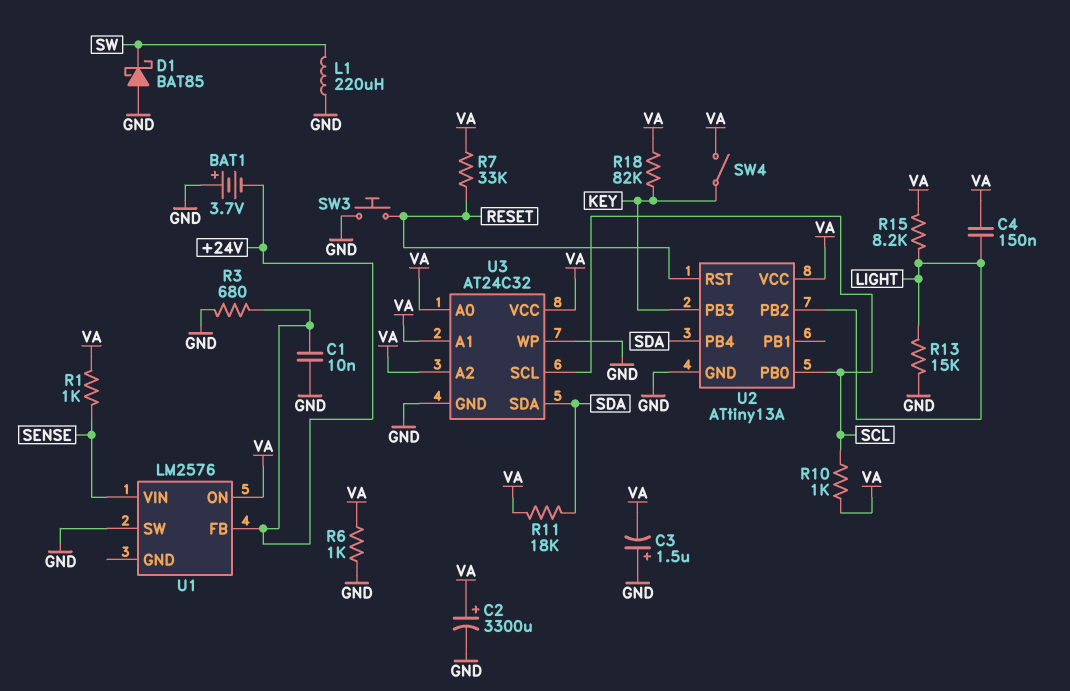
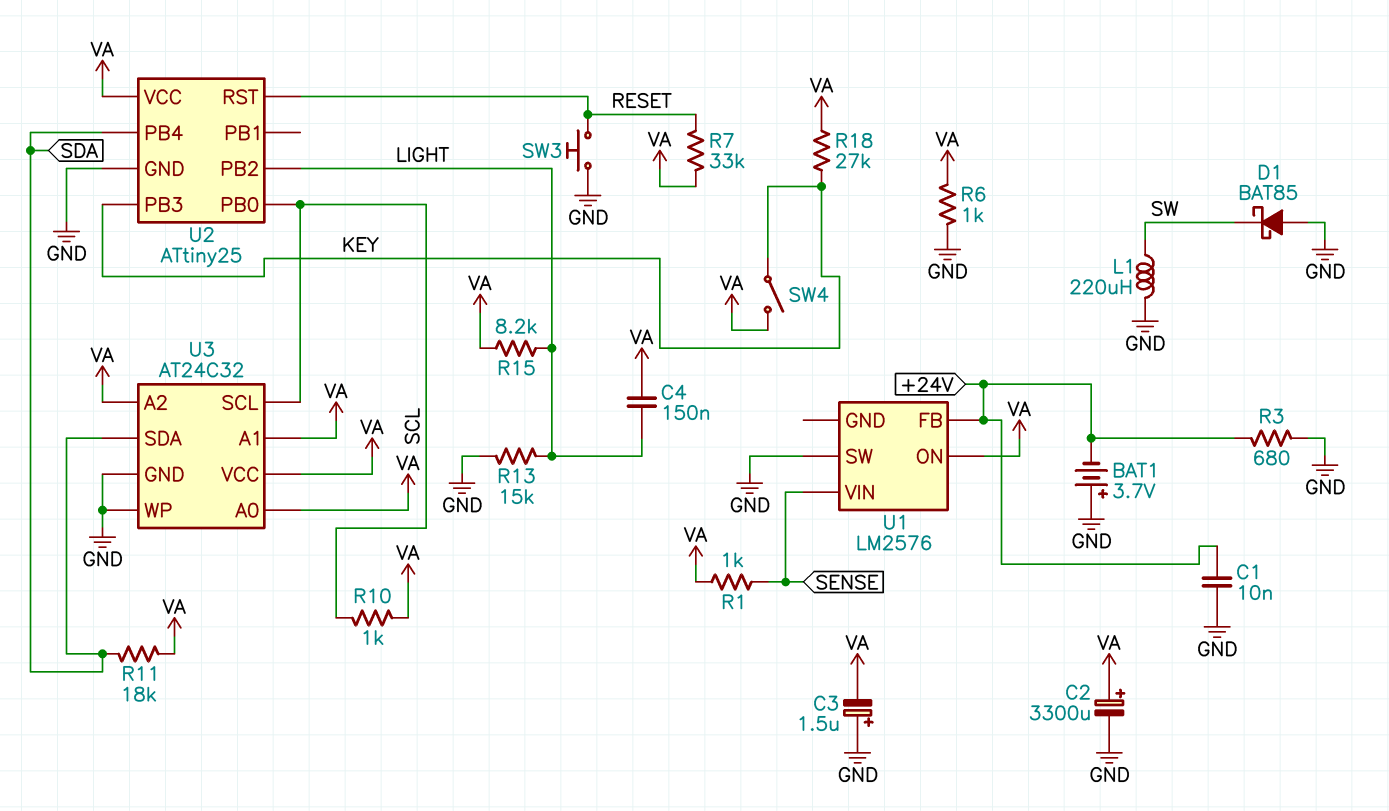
R18: 82k (KEY, VA) -> 27k (KEY, VA)
U2: ATtiny13A -> ATtiny25

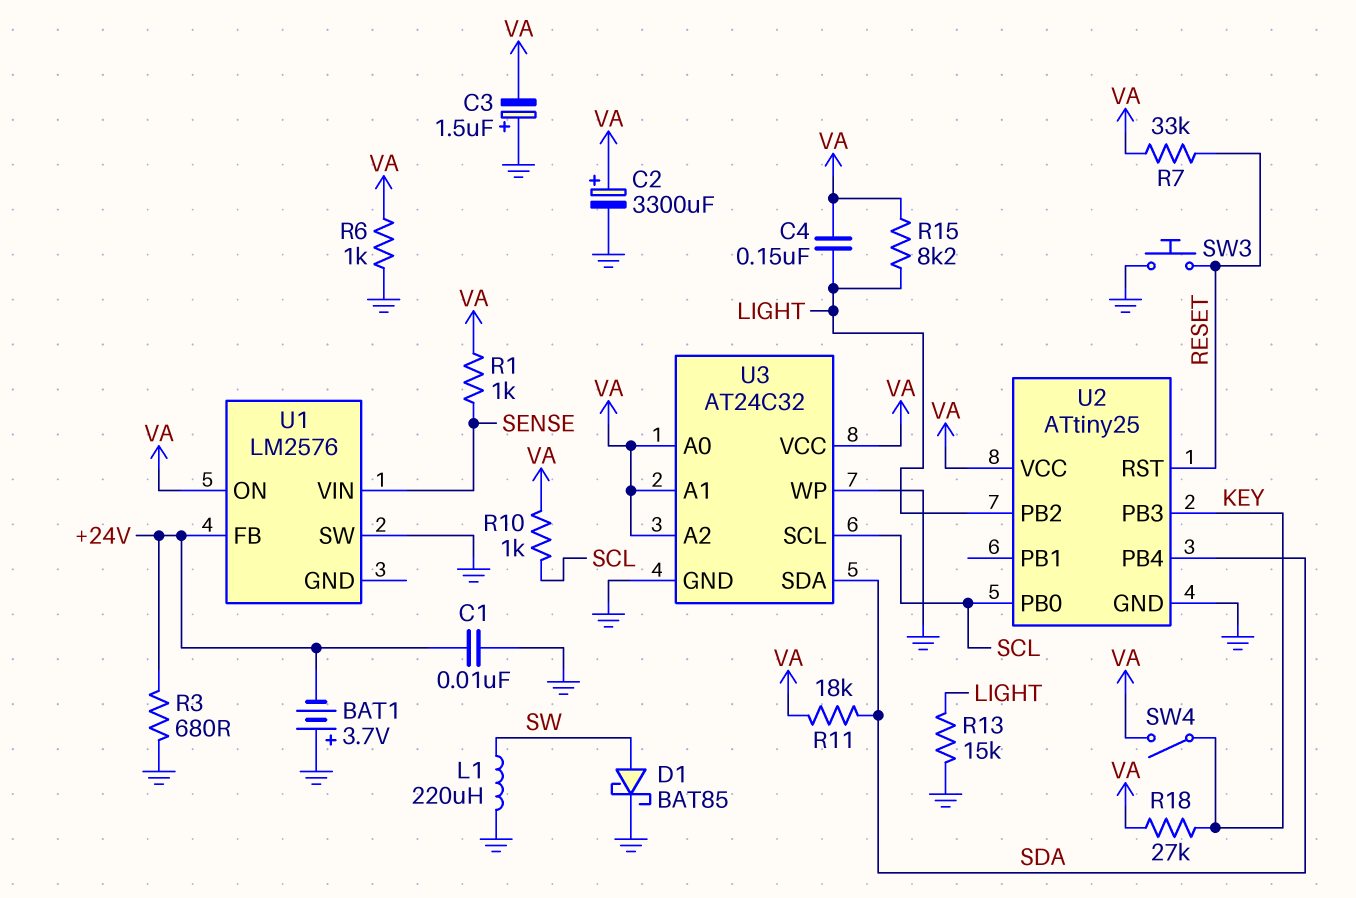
D1: schottky BAT85 (A GND, K SW) -> schottky BAT85 (A SW, K GND)

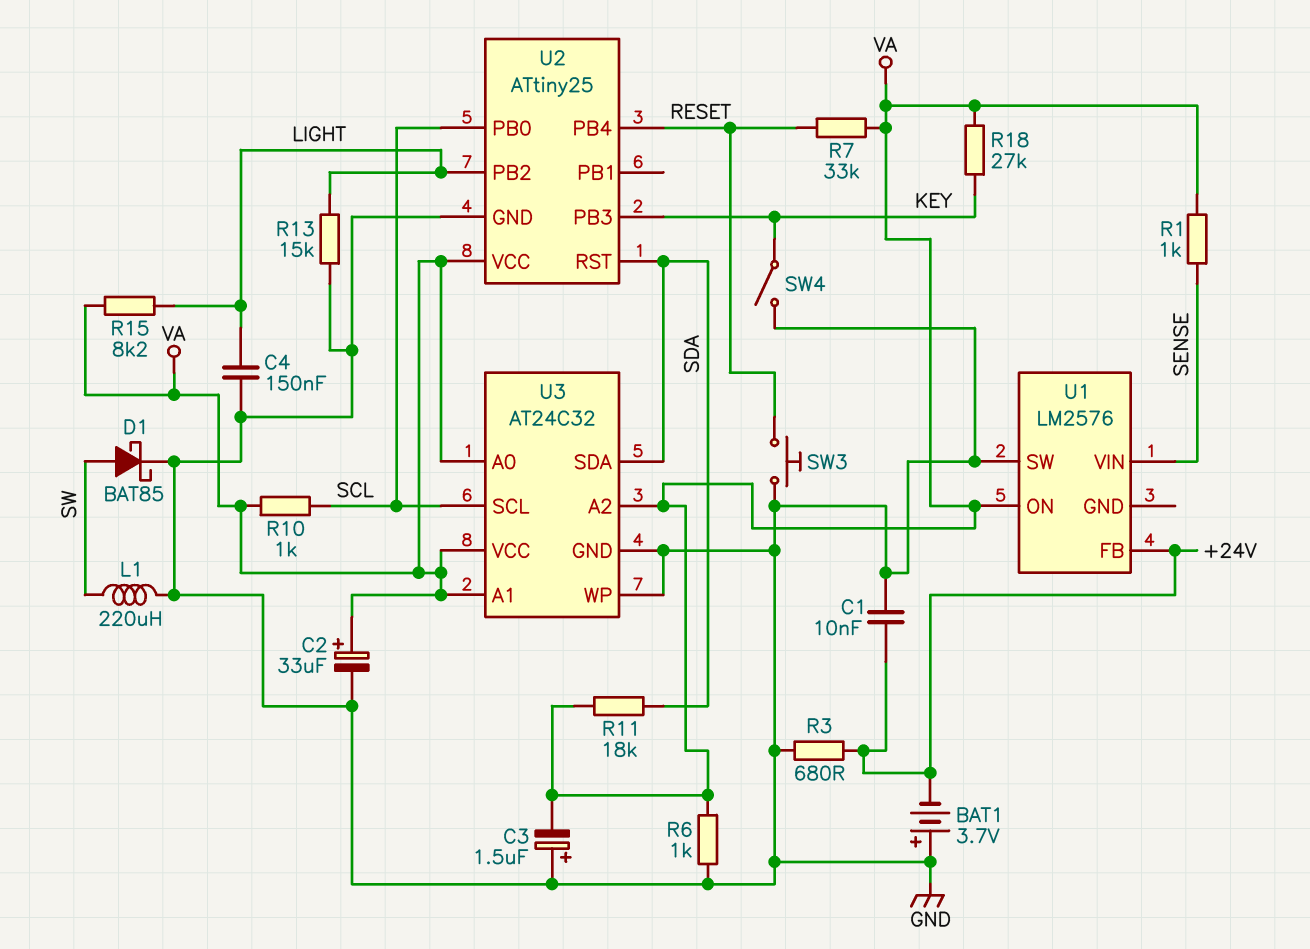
C2: 3300uF (plus VA, minus GND) -> 33uF (plus VA, minus GND)
C4: 150nF (LIGHT, VA) -> 150nF (GND, LIGHT)
SW4: switch (KEY, VA) -> switch (GND, KEY)
U2 pin PB4: SDA -> RESET
U2 pin RST: RESET -> SDA

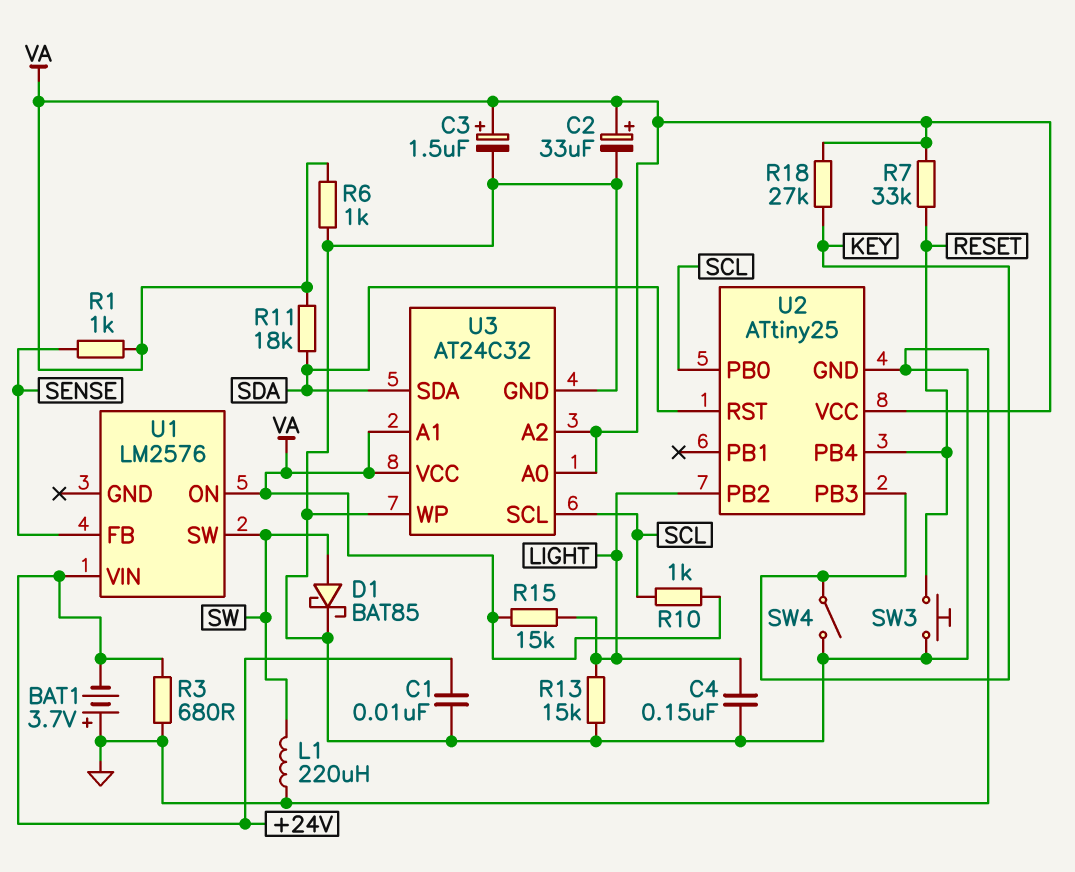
C3: 1.5uF (plus GND, minus VA) -> 1.5uF (plus VA, minus GND)
R15: 8.2k (LIGHT, VA) -> 15k (LIGHT, VA)
U1 pin FB: +24V -> SENSE
U1 pin SW: GND -> SW
U1 pin VIN: SENSE -> +24V

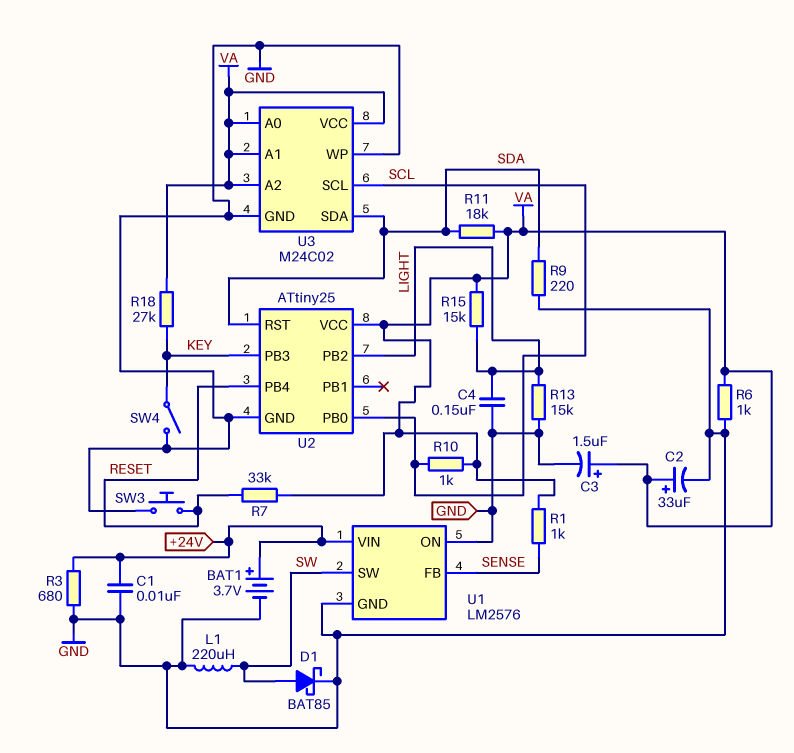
BAT1: 3.7V (plus GND, minus +24V) -> 3.7V (plus +24V, minus GND)
R9: none -> 220 (GND, SDA)
U1 pin GND: none -> GND
U1 pin ON: VA -> GND
U3: AT24C32 -> M24C02

